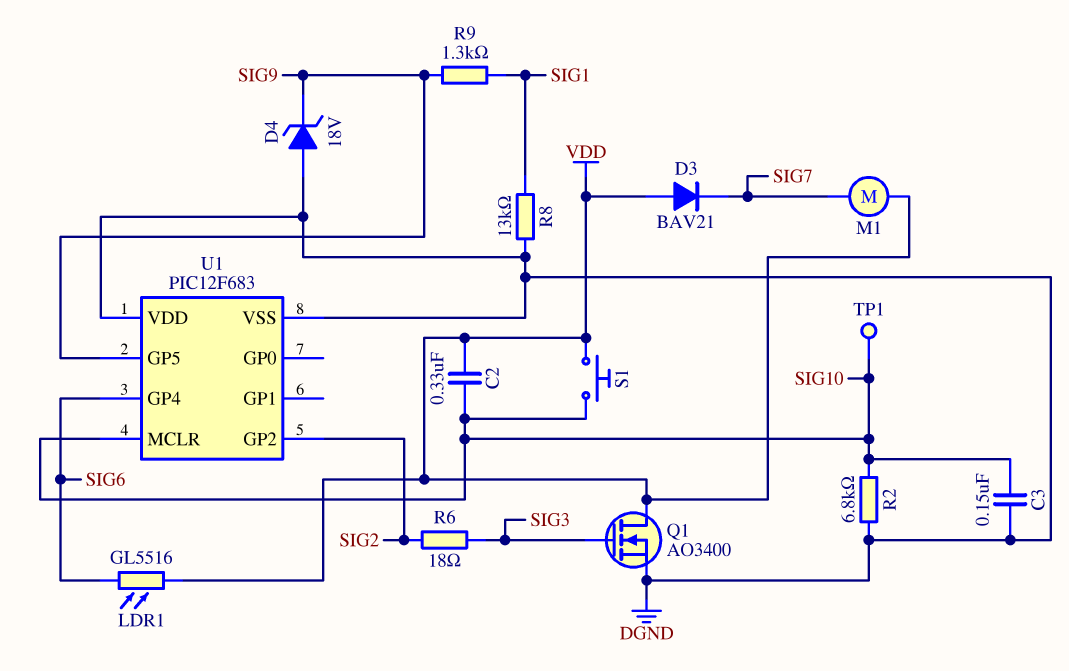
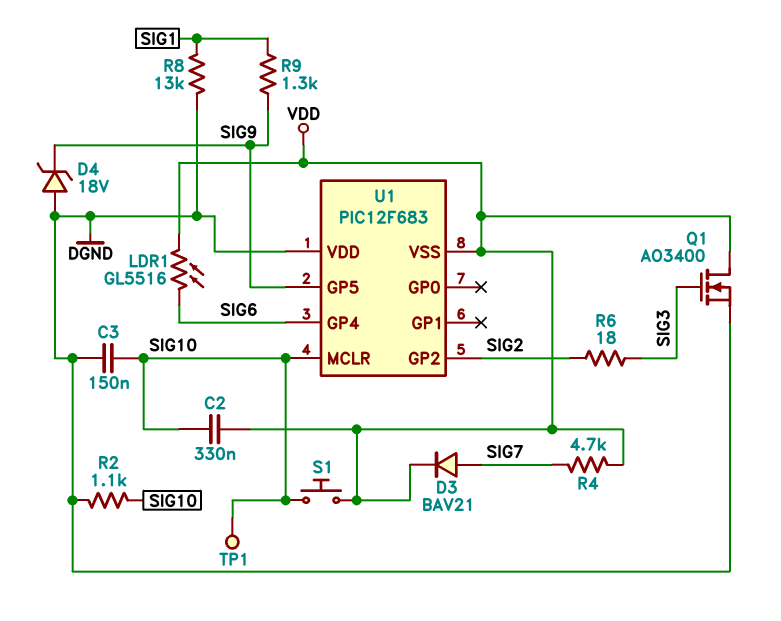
D3: diode BAV21 (A VDD, K SIG7) -> diode BAV21 (A SIG7, K VDD)
M1: motor (SIG7, VDD) -> none
R2: 6.8k (DGND, SIG10) -> 1.1k (DGND, SIG10)
R4: none -> 4.7k (SIG7, VDD)
U1 pin VSS: DGND -> VDD

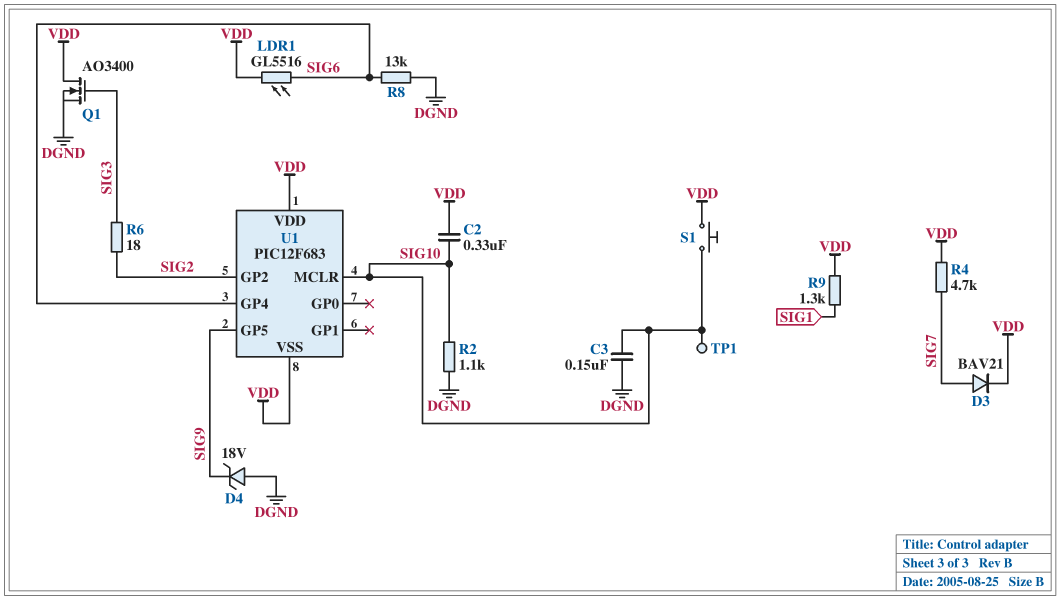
R8: 13k (DGND, SIG1) -> 13k (DGND, SIG6)
R9: 1.3k (SIG1, SIG9) -> 1.3k (SIG1, VDD)
U1 pin VDD: DGND -> VDD

